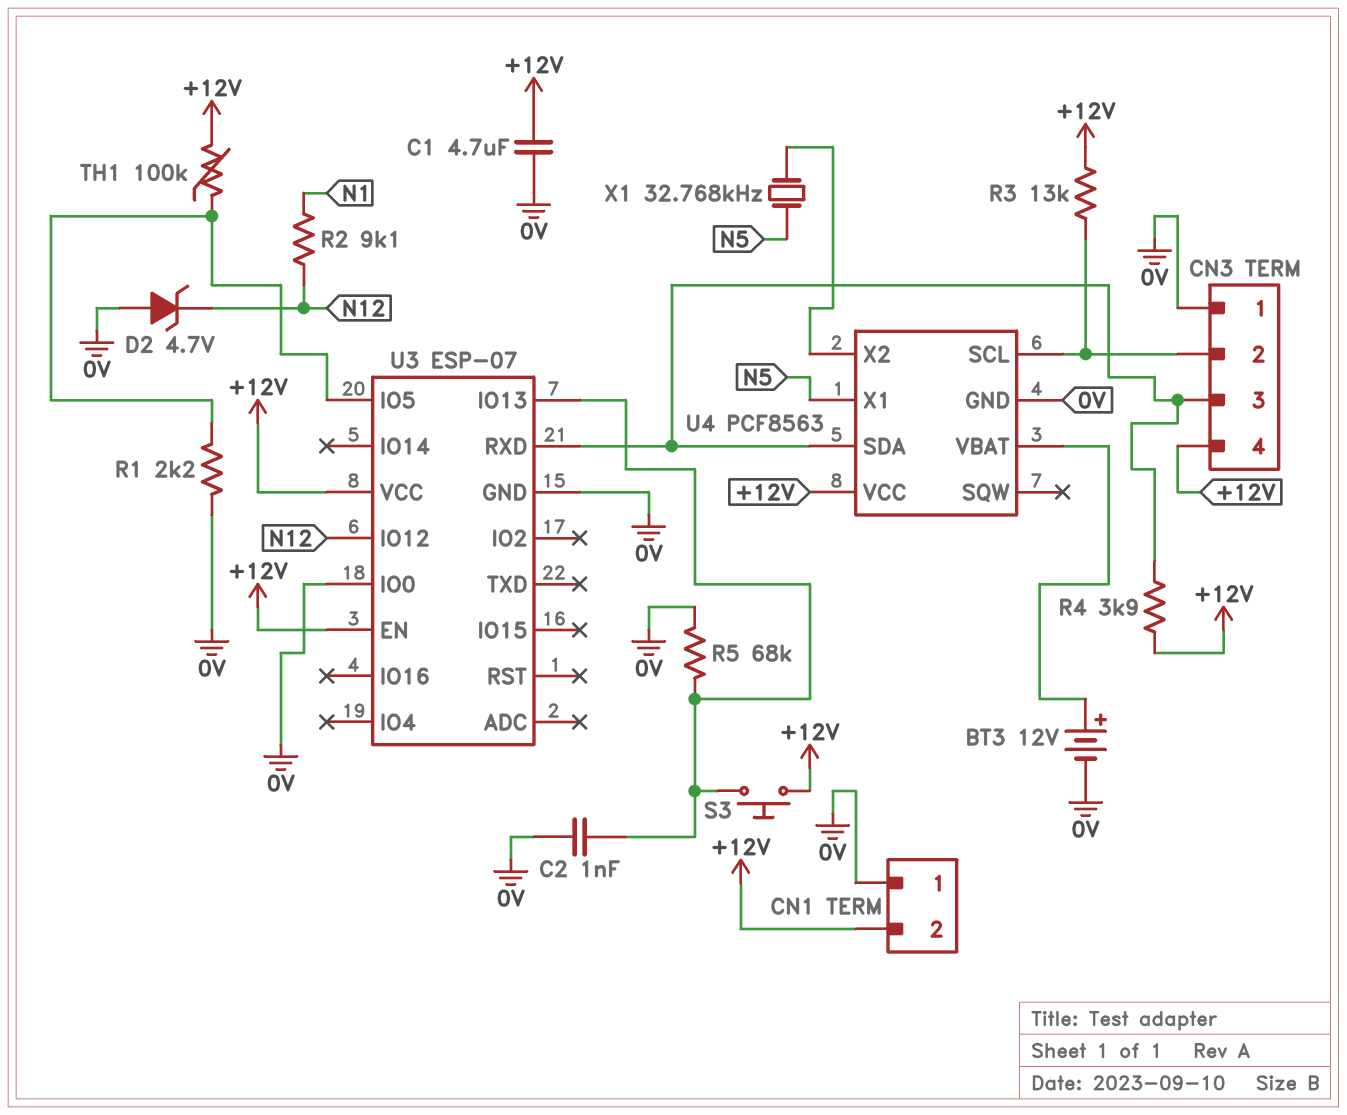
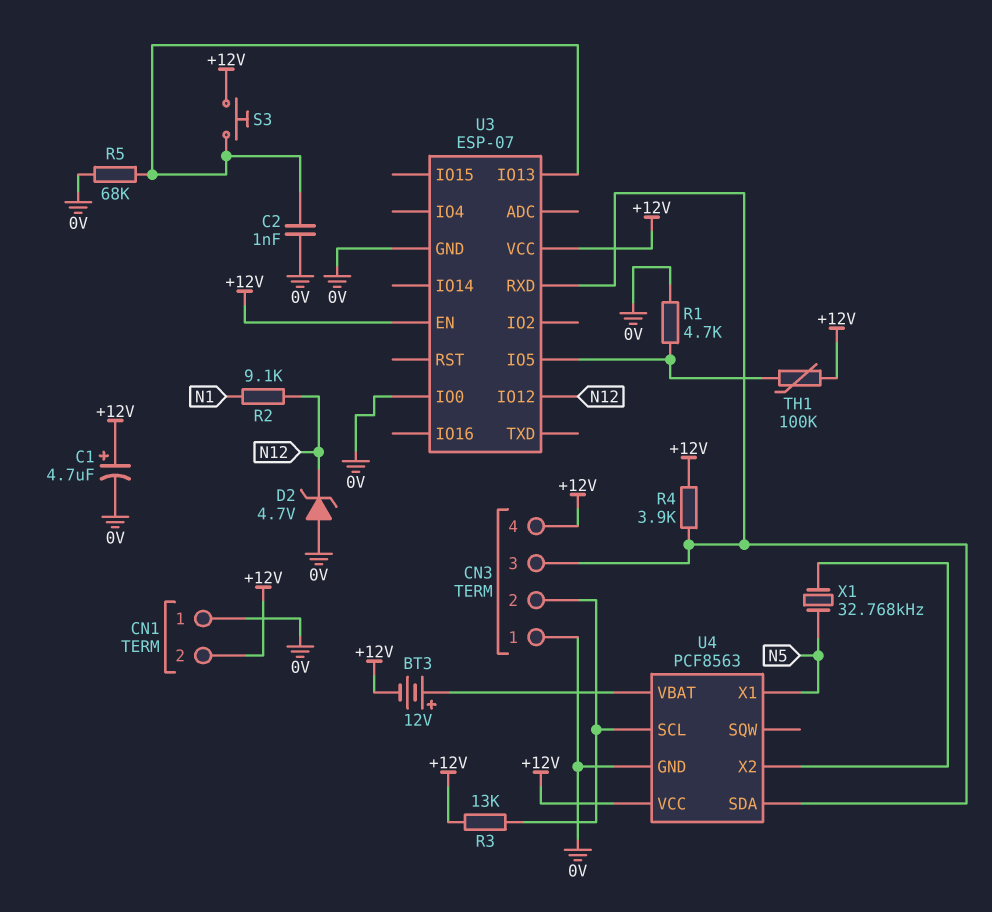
BT3: 12V (plus U4/VBAT, minus 0V) -> 12V (plus U4/VBAT, minus +12V)
C1: 4.7uF (+12V, 0V) -> 4.7uF (plus +12V, minus 0V)
R1: 2.2k (0V, U3/IO5) -> 4.7k (0V, U3/IO5)

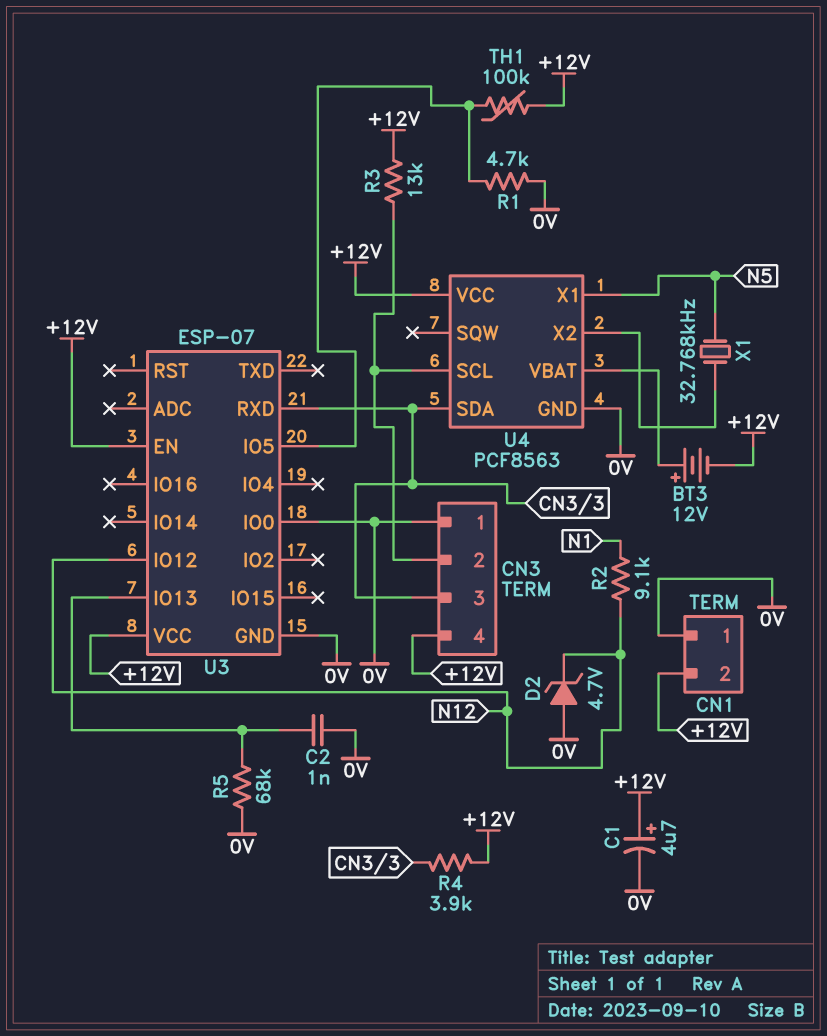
S3: button (+12V, U3/IO13) -> none

